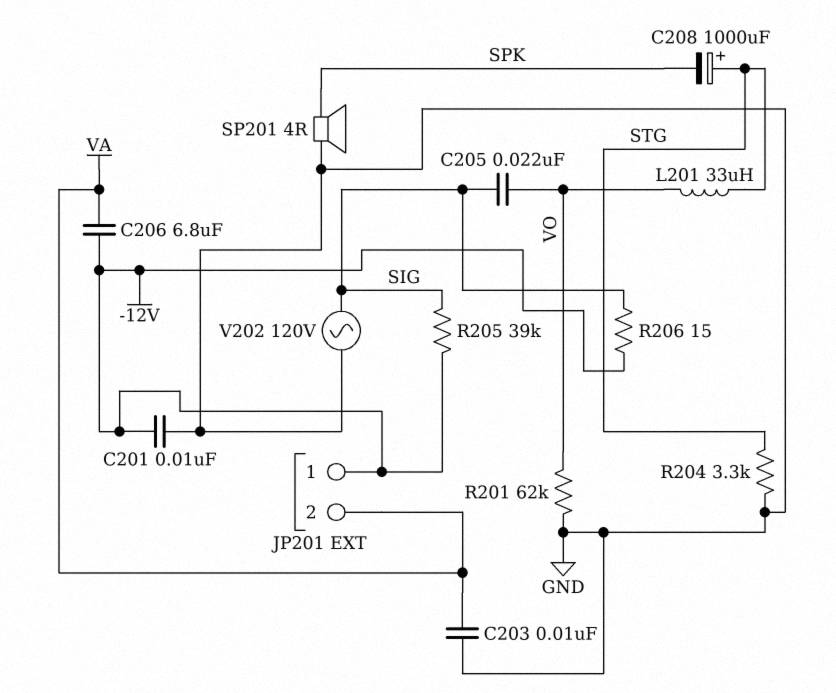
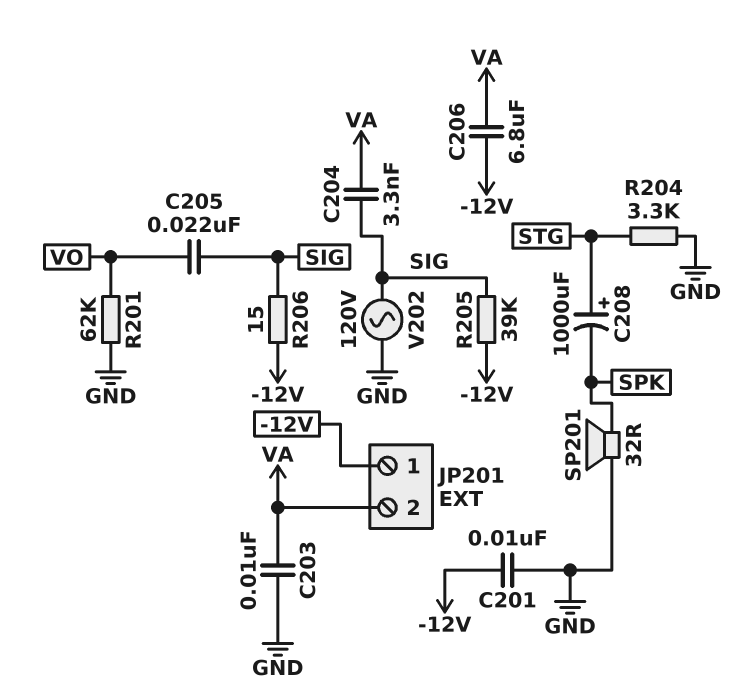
C204: none -> 3.3nF (SIG, VA)
L201: 33uH (STG, VO) -> none
SP201: speaker 4R (GND, SPK) -> speaker 32R (GND, SPK)

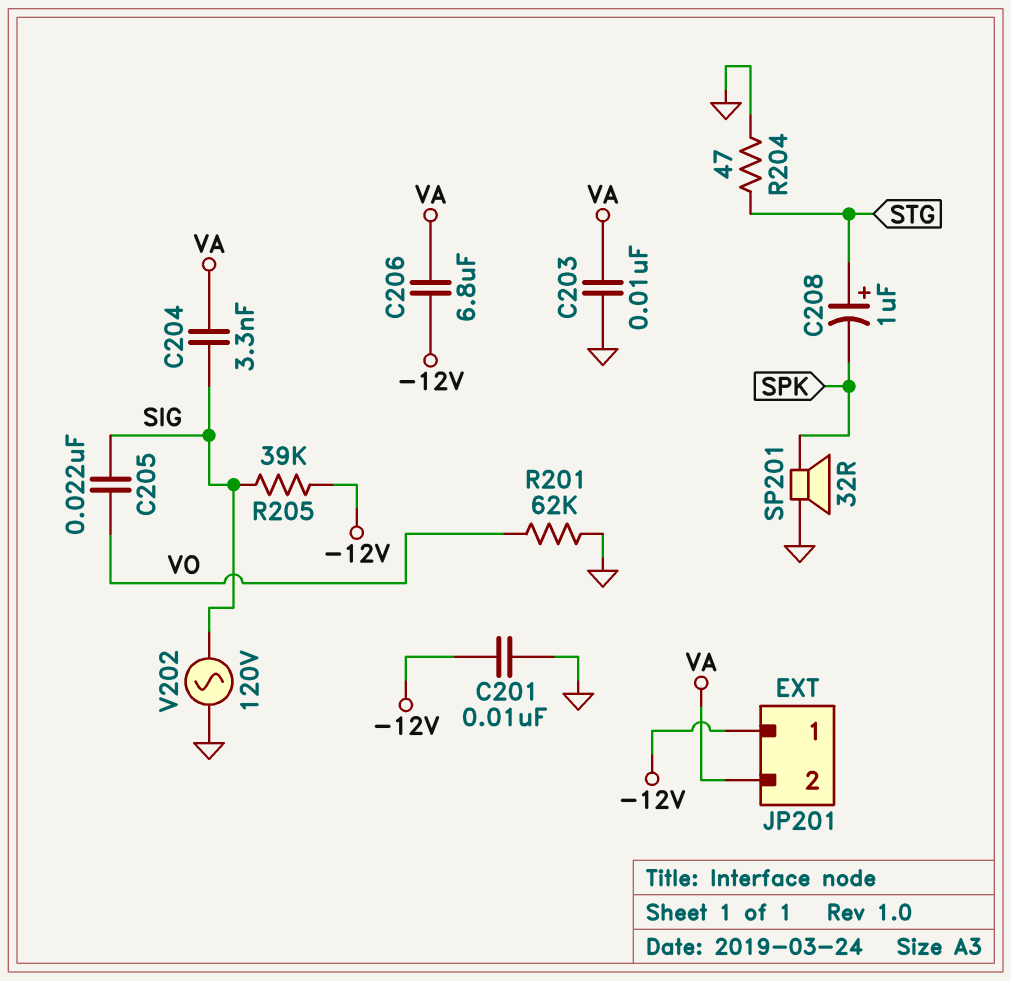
C208: 1000uF (plus STG, minus SPK) -> 1uF (plus STG, minus SPK)
R204: 3.3k (GND, STG) -> 47 (GND, STG)
R206: 15 (-12V, SIG) -> none

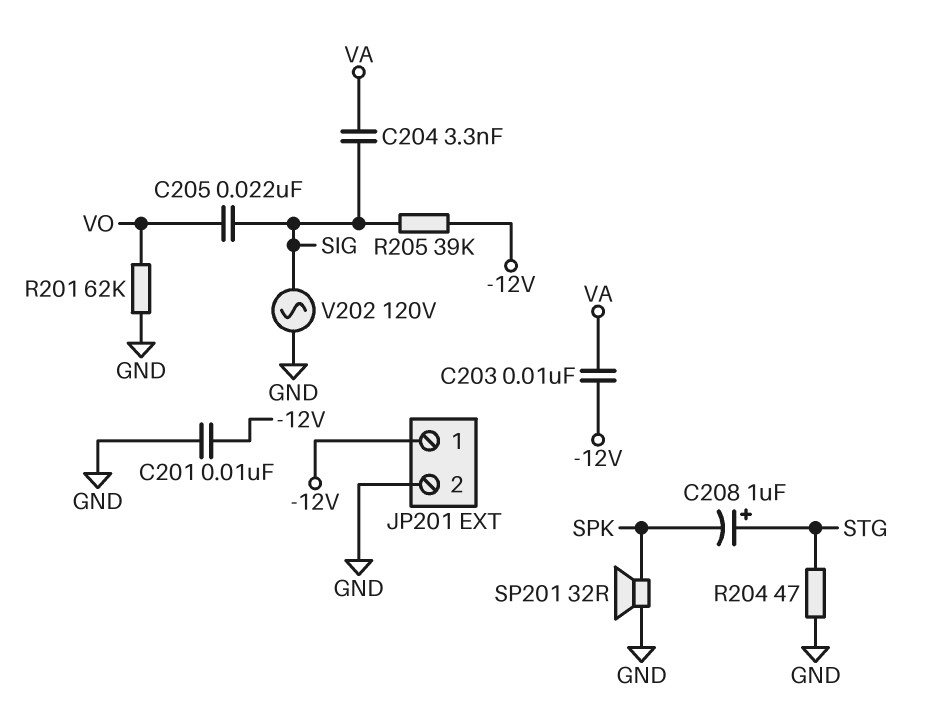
C203: 10nF (GND, VA) -> 10nF (-12V, VA)
C206: 6.8uF (-12V, VA) -> none
JP201 pin 2: VA -> GND

